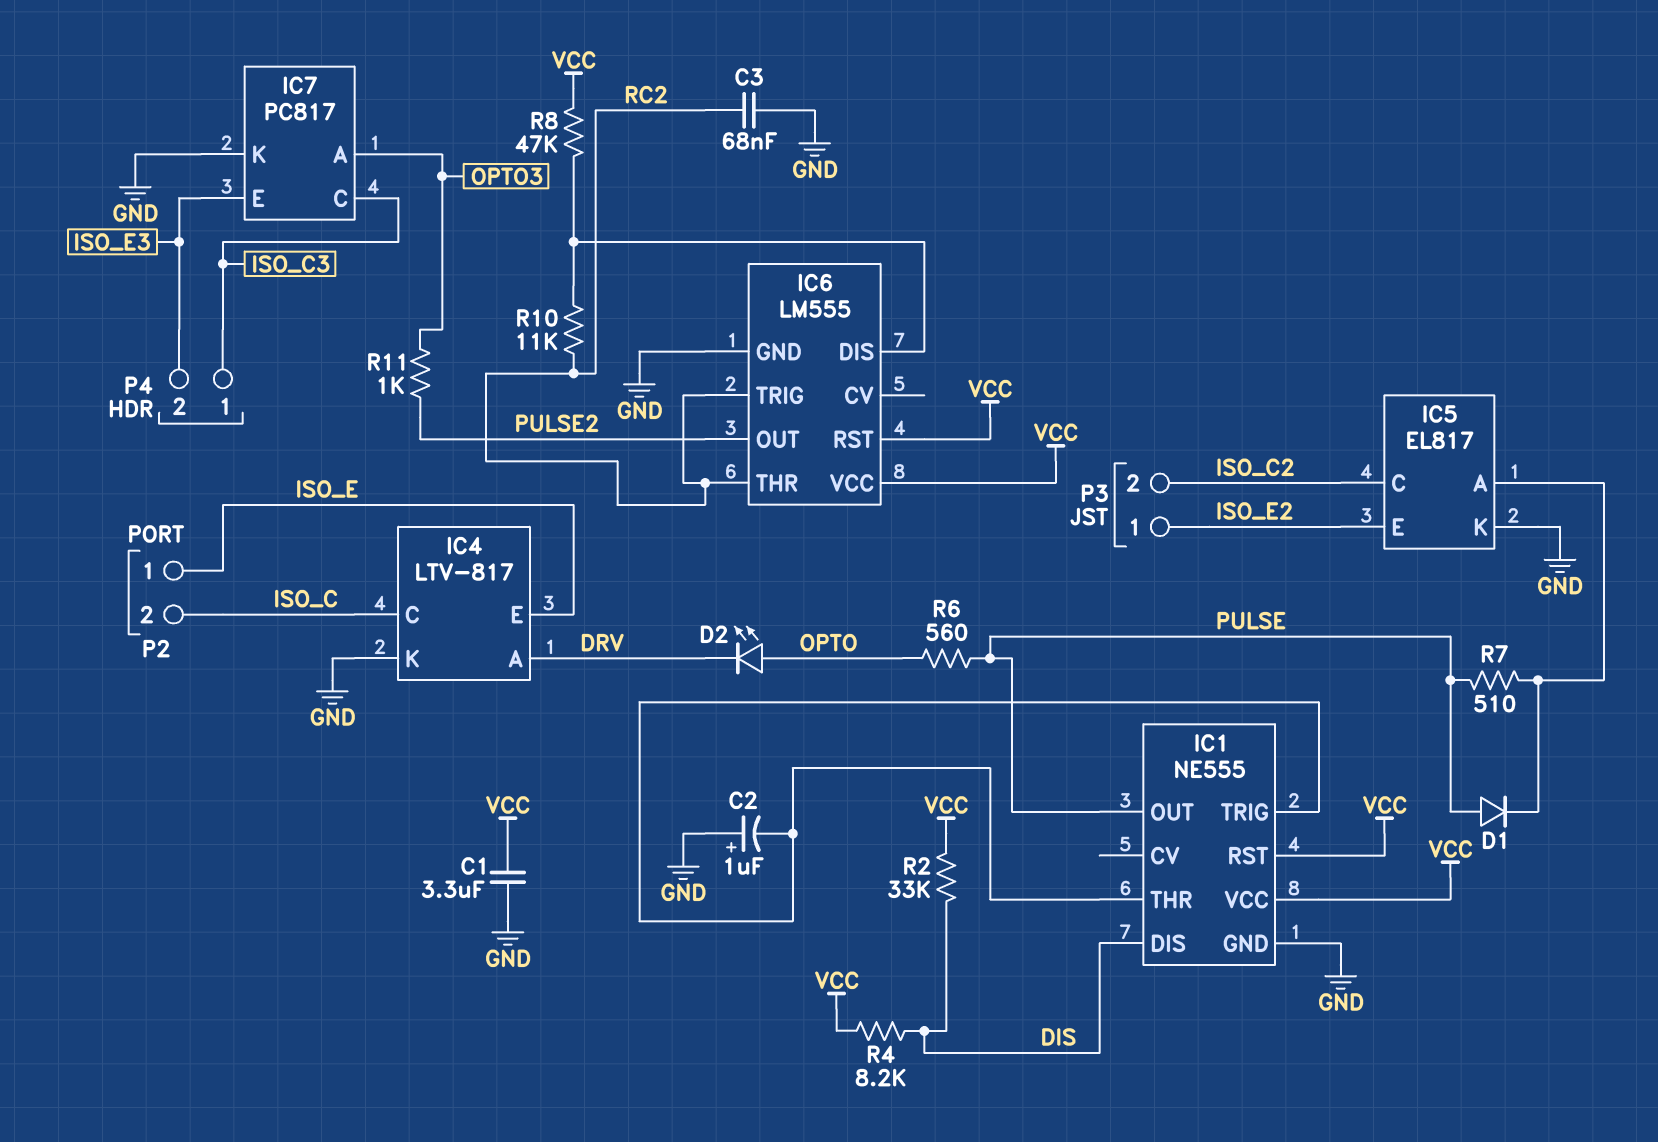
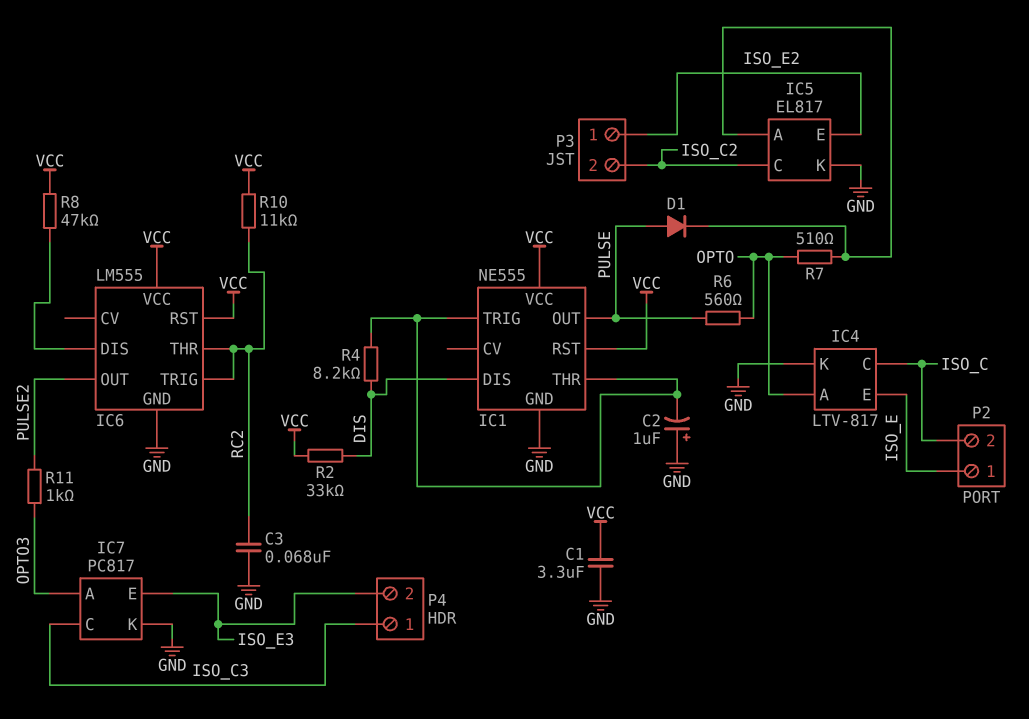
D2: LED (A OPTO, K DRV) -> none
IC4 pin A: DRV -> OPTO
R4: 8.2k (DIS, VCC) -> 8.2k (DIS, IC1/THR)
R7: 510 (IC5/A, PULSE) -> 510 (IC5/A, OPTO)
R10: 11k (IC6/DIS, RC2) -> 11k (RC2, VCC)

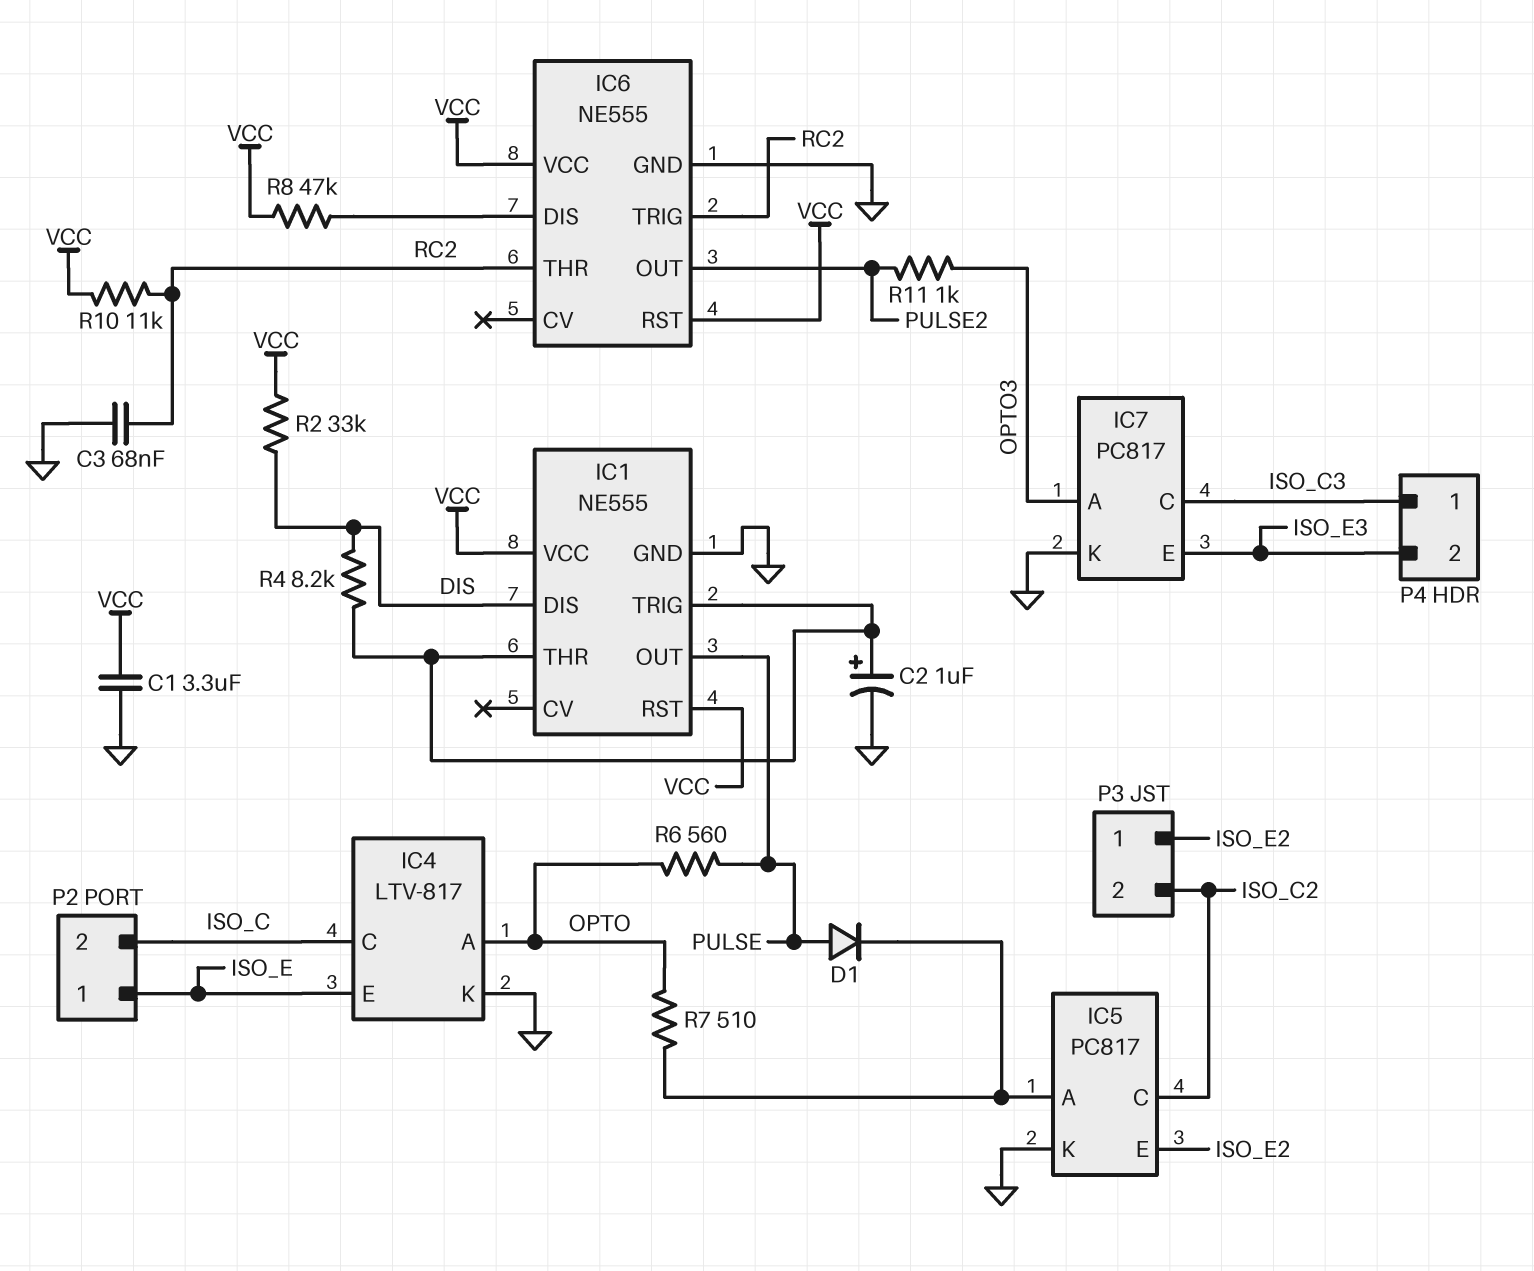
C2: 1uF (plus GND, minus IC1/THR) -> 1uF (plus IC1/THR, minus GND)
IC5: EL817 -> PC817
IC6: LM555 -> NE555

